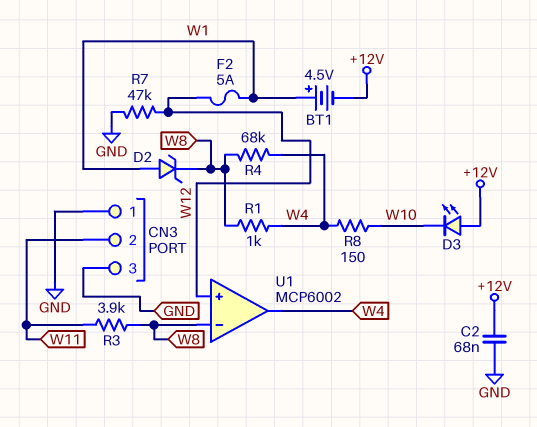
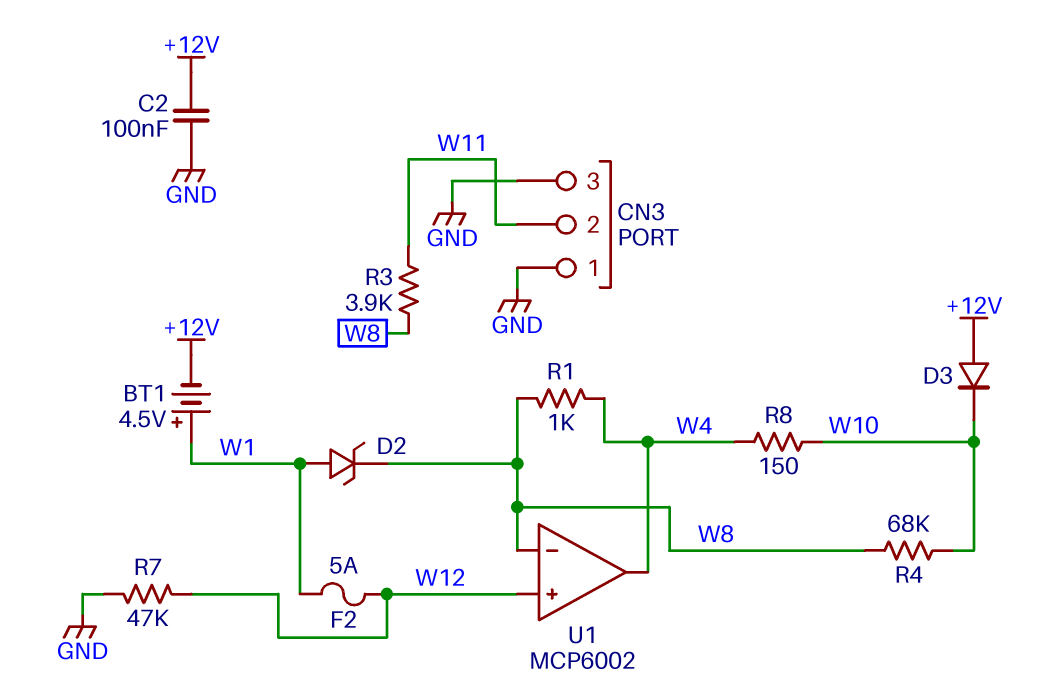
C2: 68nF (+12V, GND) -> 100nF (+12V, GND)
D3: LED (A +12V, K W10) -> diode (A +12V, K W10)
R4: 68k (W4, W8) -> 68k (W8, W10)

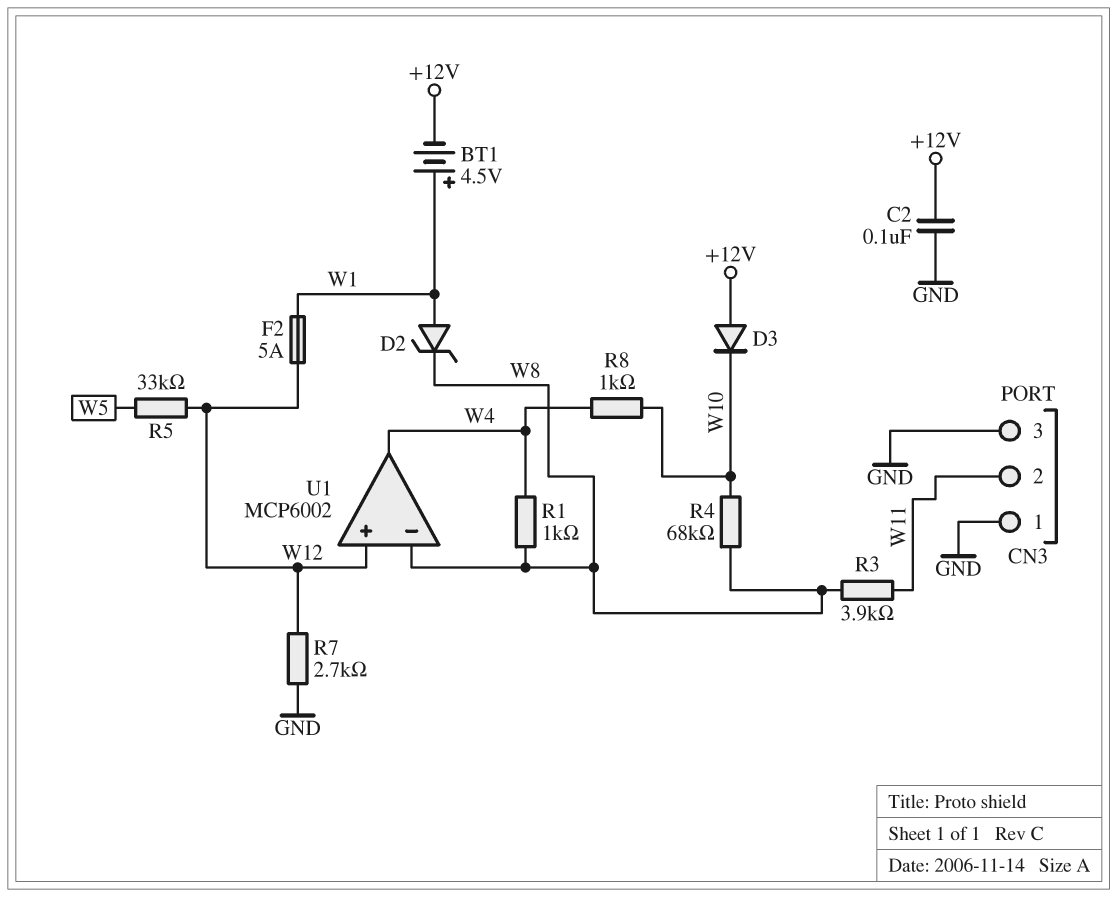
R5: none -> 33k (W5, W12)
R7: 47k (GND, W12) -> 2.7k (GND, W12)
R8: 150 (W4, W10) -> 1k (W4, W10)

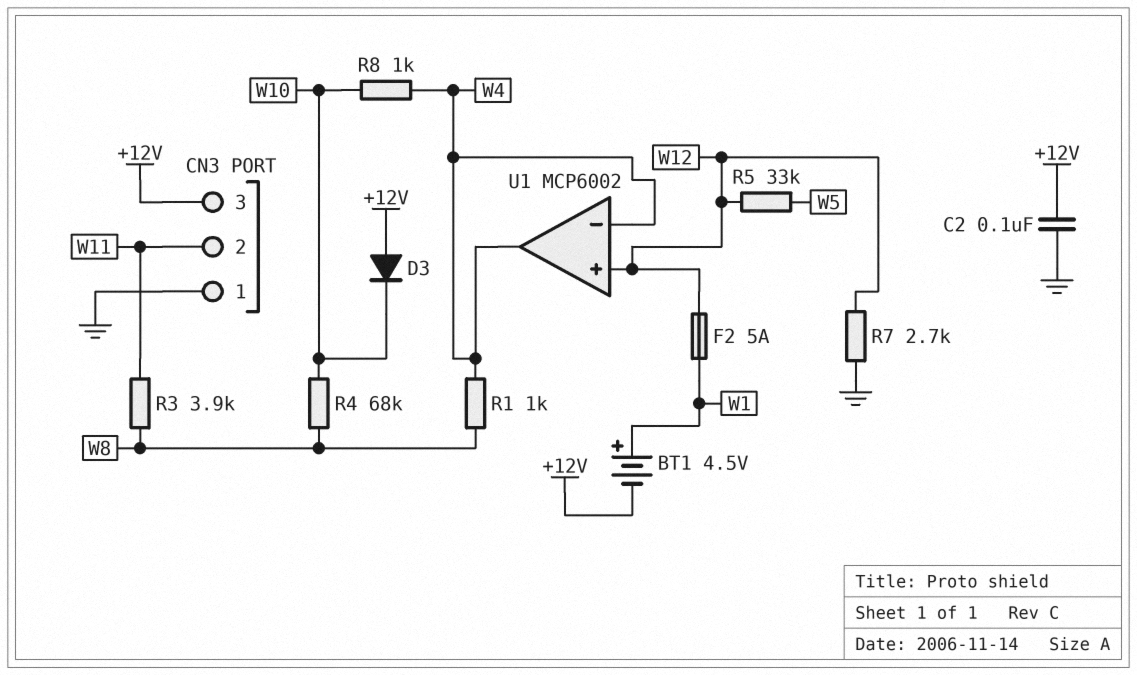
CN3 pin 3: GND -> +12V
D2: zener (A W1, K W8) -> none
U1 pin in-: W8 -> W4

